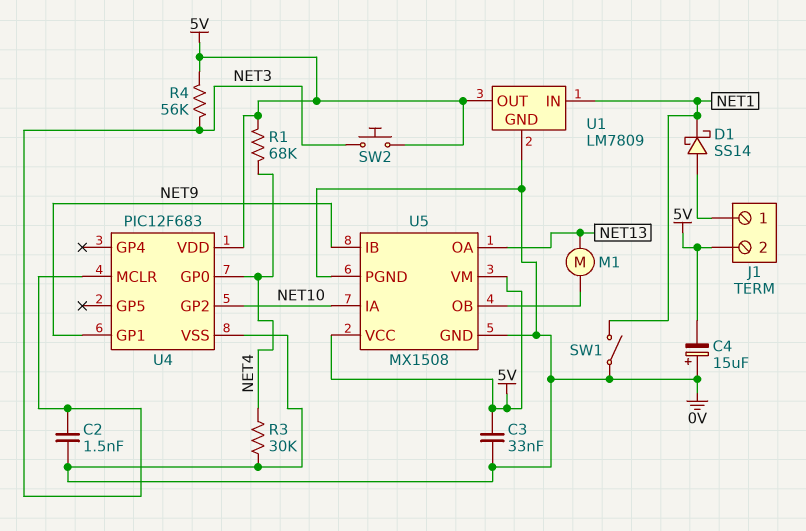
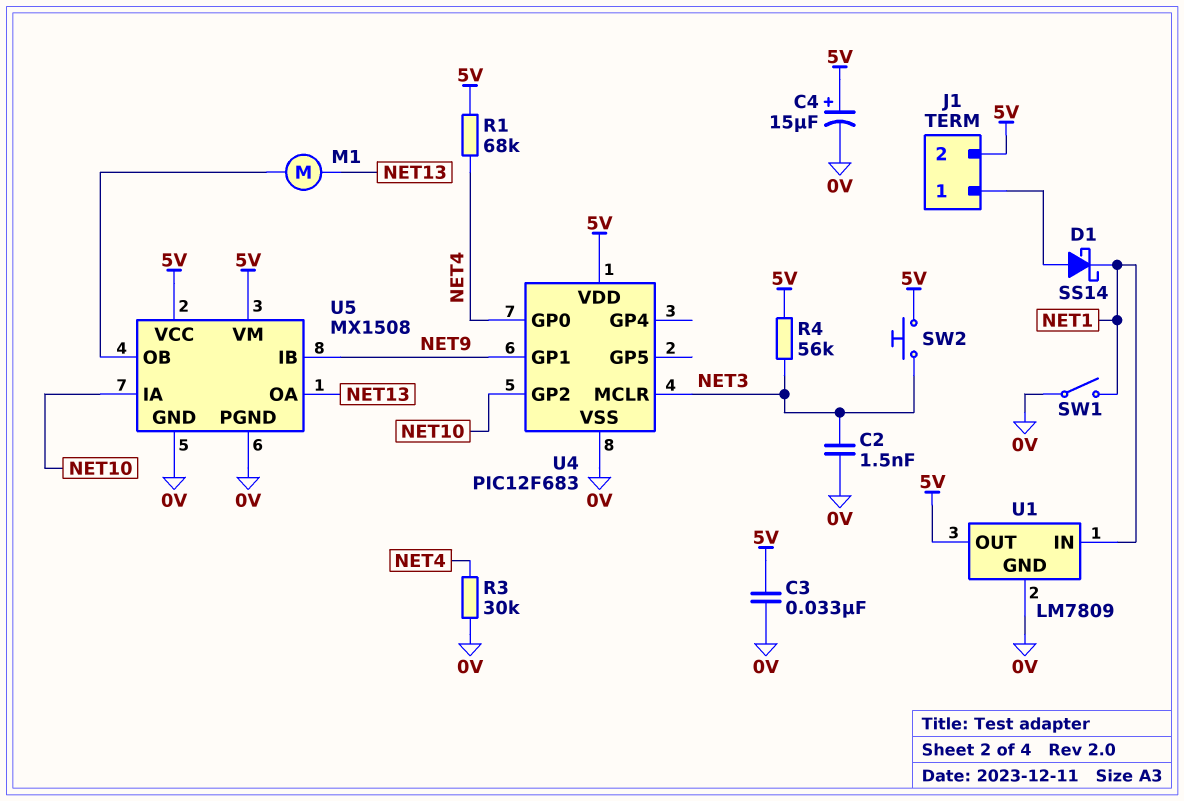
C4: 15uF (plus 0V, minus 5V) -> 15uF (plus 5V, minus 0V)

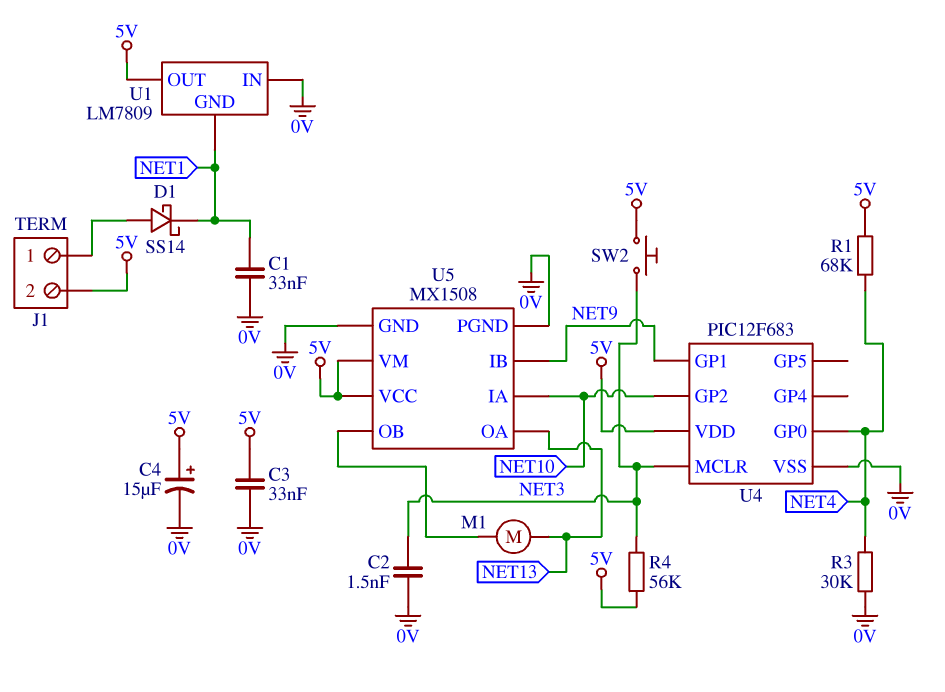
C1: none -> 33nF (0V, NET1)
SW1: switch (0V, NET1) -> none
U1 pin GND: 0V -> NET1
U1 pin IN: NET1 -> 0V

